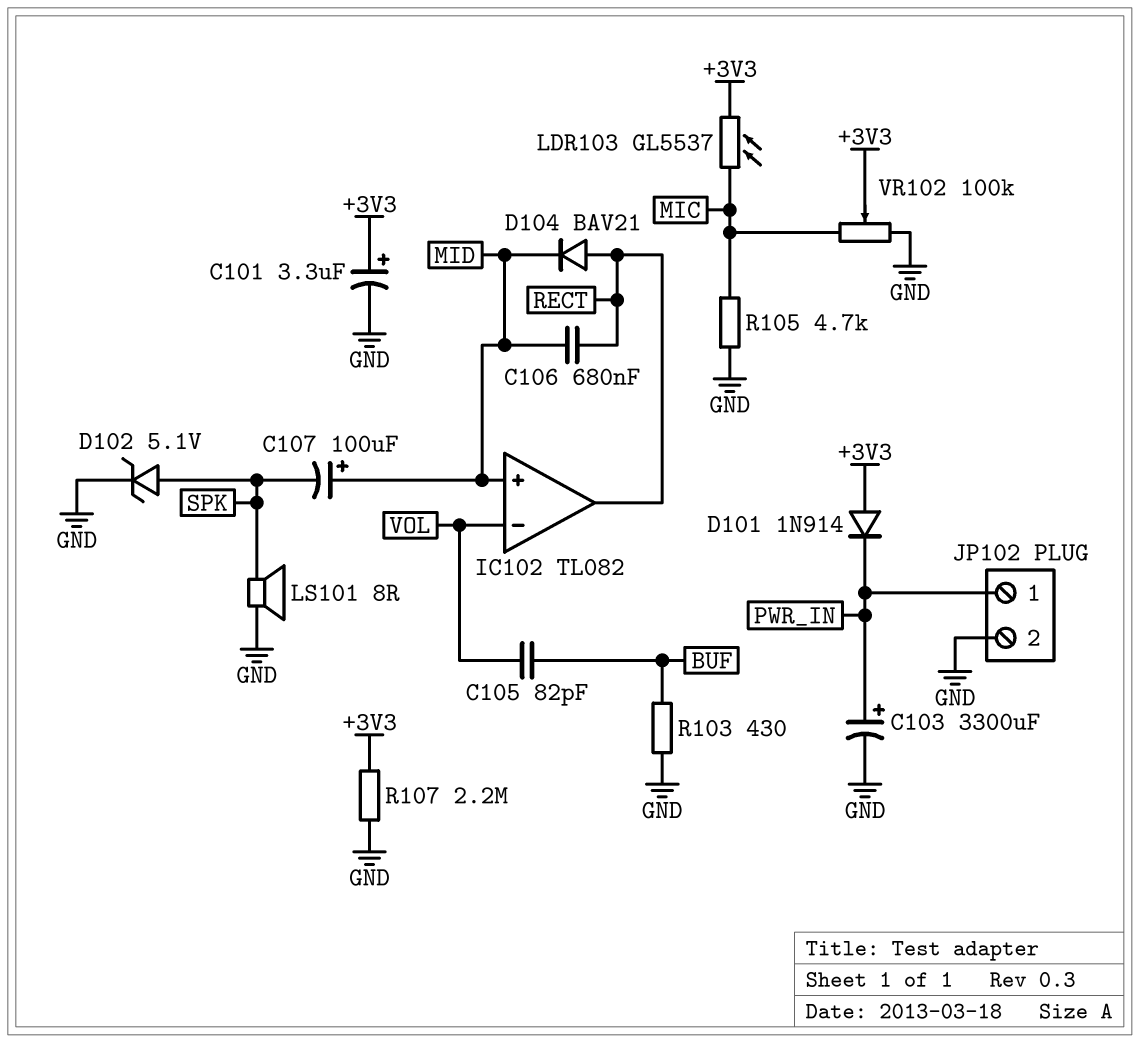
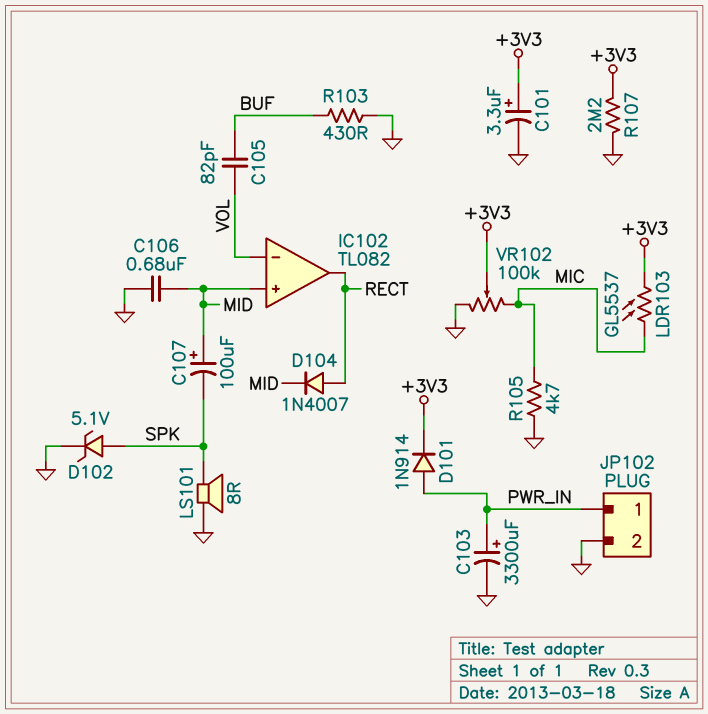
C106: 680nF (MID, RECT) -> 680nF (GND, MID)
D101: diode 1N914 (A +3V3, K PWR_IN) -> diode 1N914 (A PWR_IN, K +3V3)
D104: diode BAV21 (A RECT, K MID) -> diode 1N4007 (A RECT, K MID)

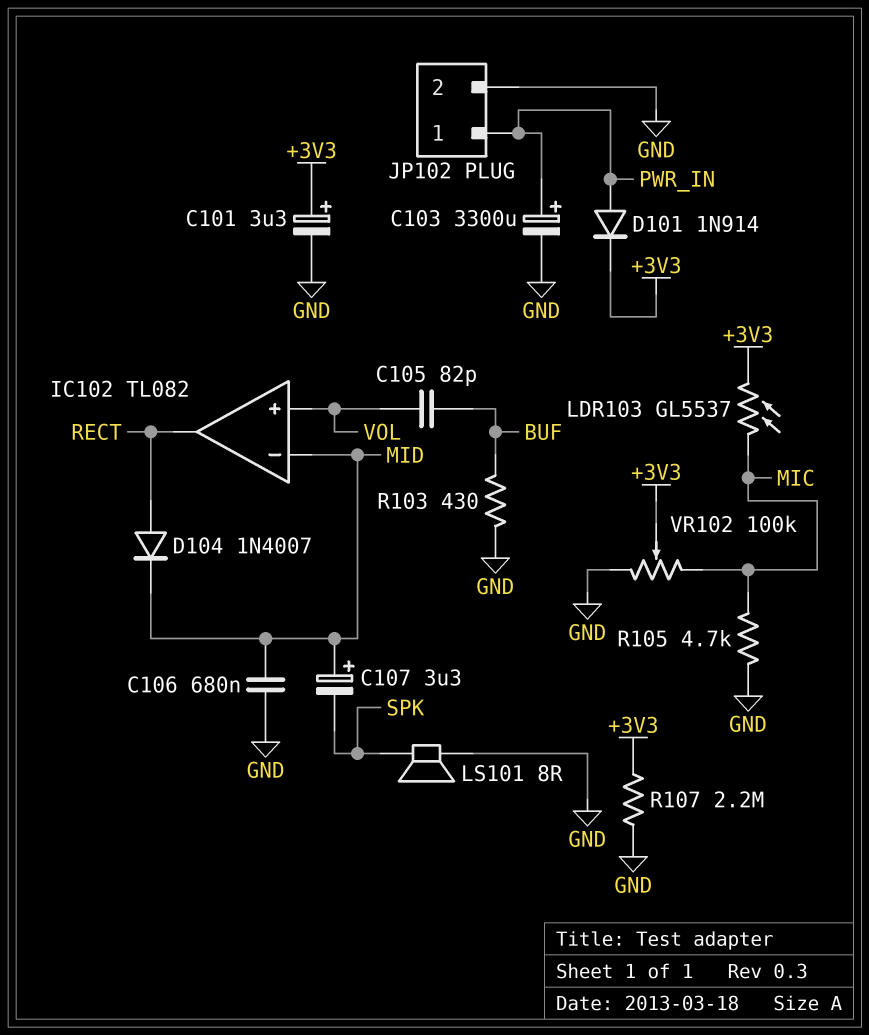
C107: 100uF (plus MID, minus SPK) -> 3.3uF (plus MID, minus SPK)
D102: zener 5.1V (A SPK, K GND) -> none
IC102 pin in+: MID -> VOL
IC102 pin in-: VOL -> MID

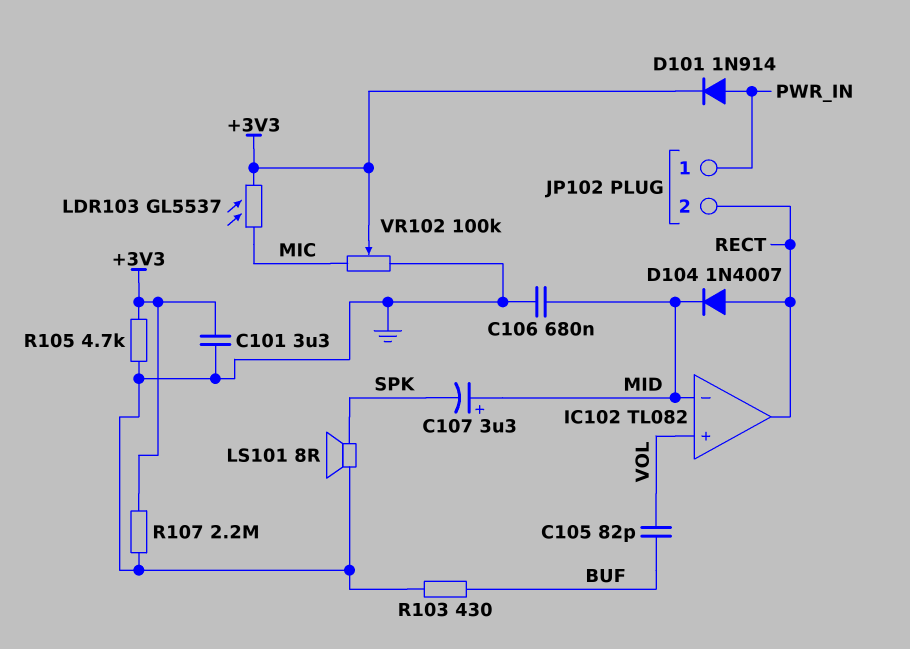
C101: 3.3uF (plus +3V3, minus GND) -> 3.3uF (+3V3, GND)
C103: 3300uF (plus PWR_IN, minus GND) -> none
JP102 pin 2: GND -> RECT
R105: 4.7k (GND, MIC) -> 4.7k (+3V3, GND)

